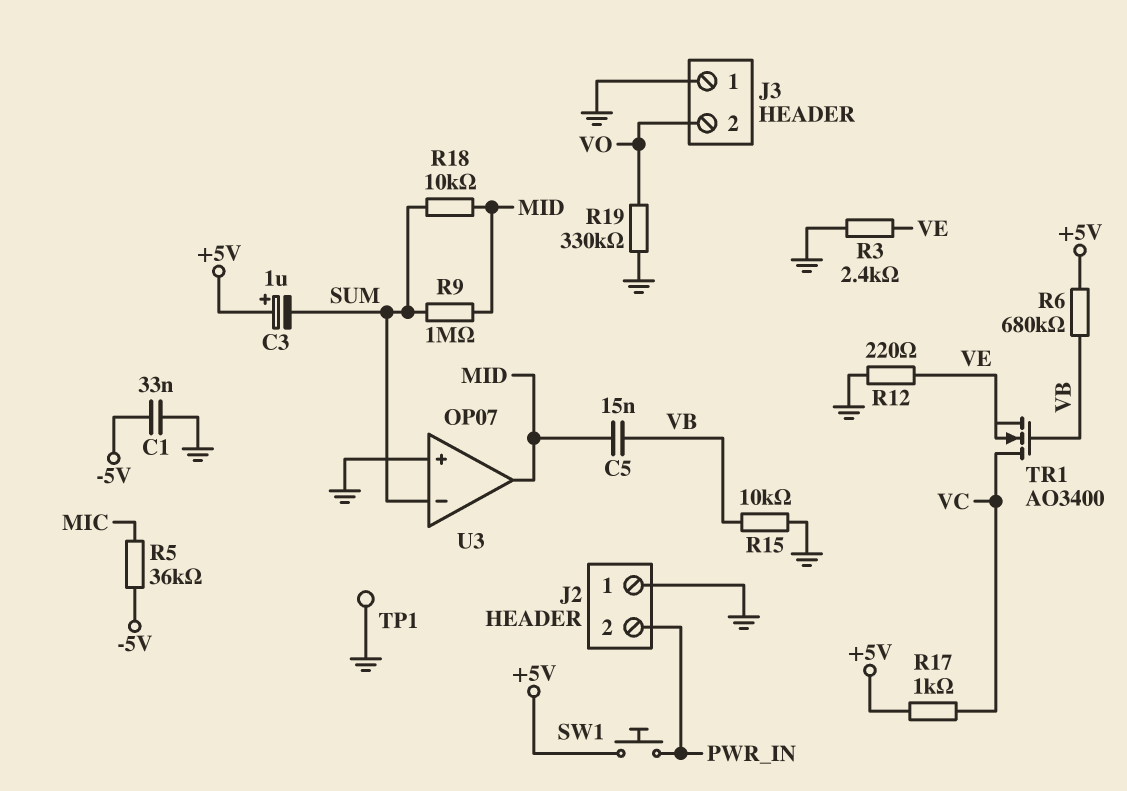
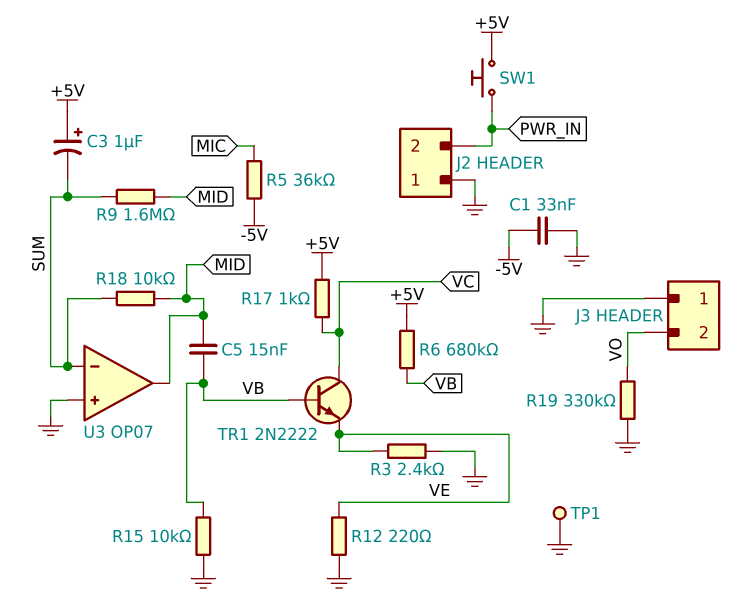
R9: 1M (MID, SUM) -> 1.6M (MID, SUM)
TR1: NMOS AO3400 (G VB, D VC, S VE) -> NPN 2N2222 (B VB, C VC, E VE)

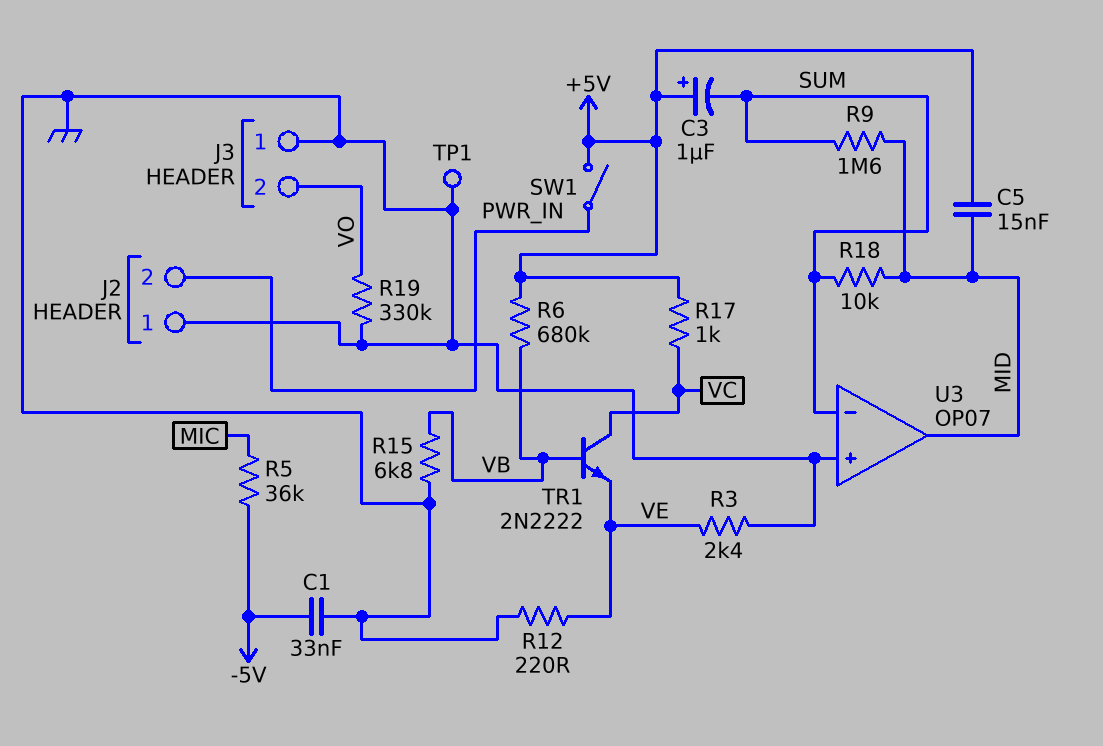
C5: 15nF (MID, VB) -> 15nF (+5V, MID)
R15: 10k (GND, VB) -> 6.8k (GND, VB)
SW1: button (+5V, PWR_IN) -> switch (+5V, PWR_IN)

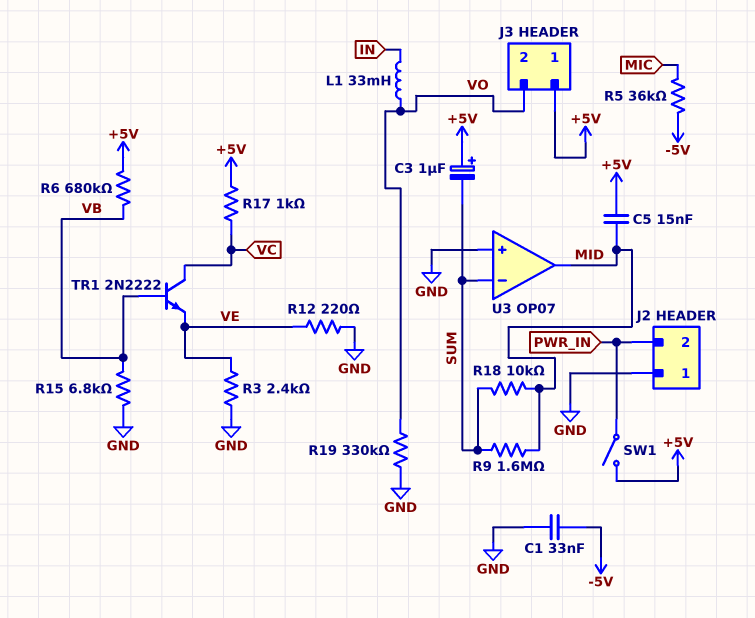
J3 pin 1: GND -> +5V
L1: none -> 33mH (IN, VO)
TP1: test point (GND) -> none

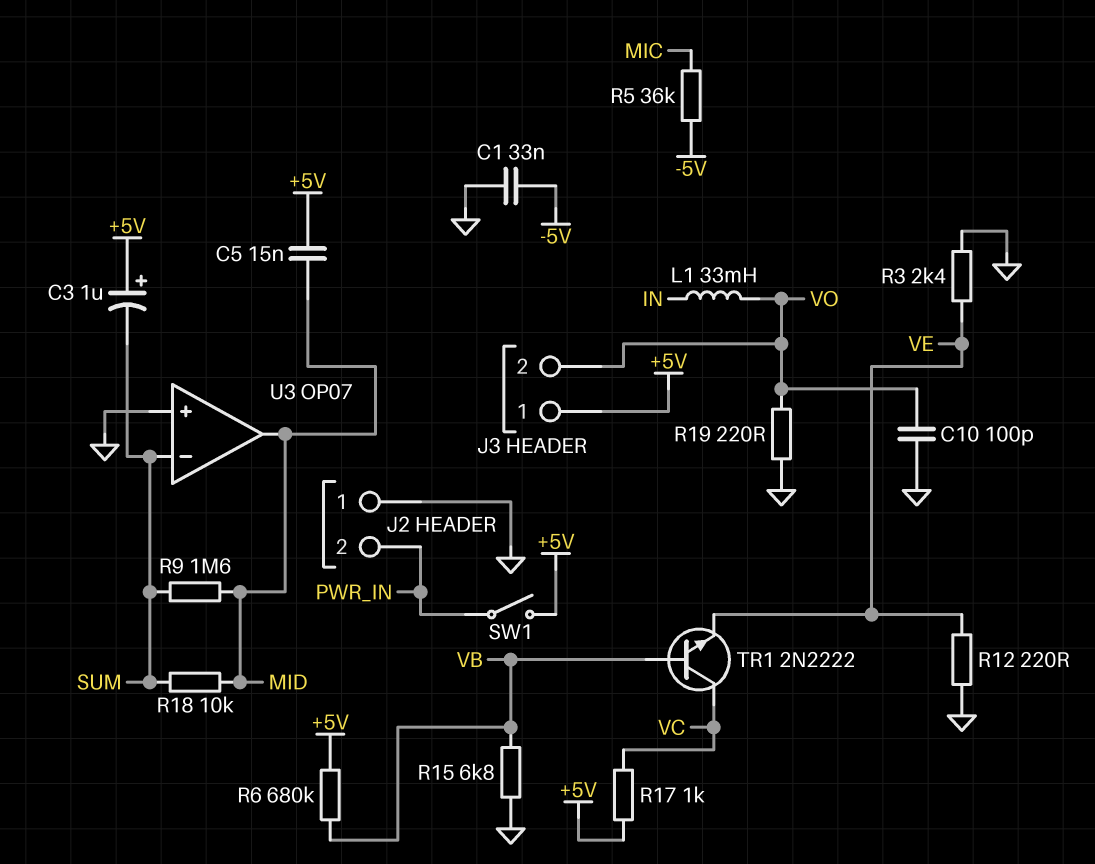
C10: none -> 100pF (GND, VO)
R19: 330k (GND, VO) -> 220 (GND, VO)

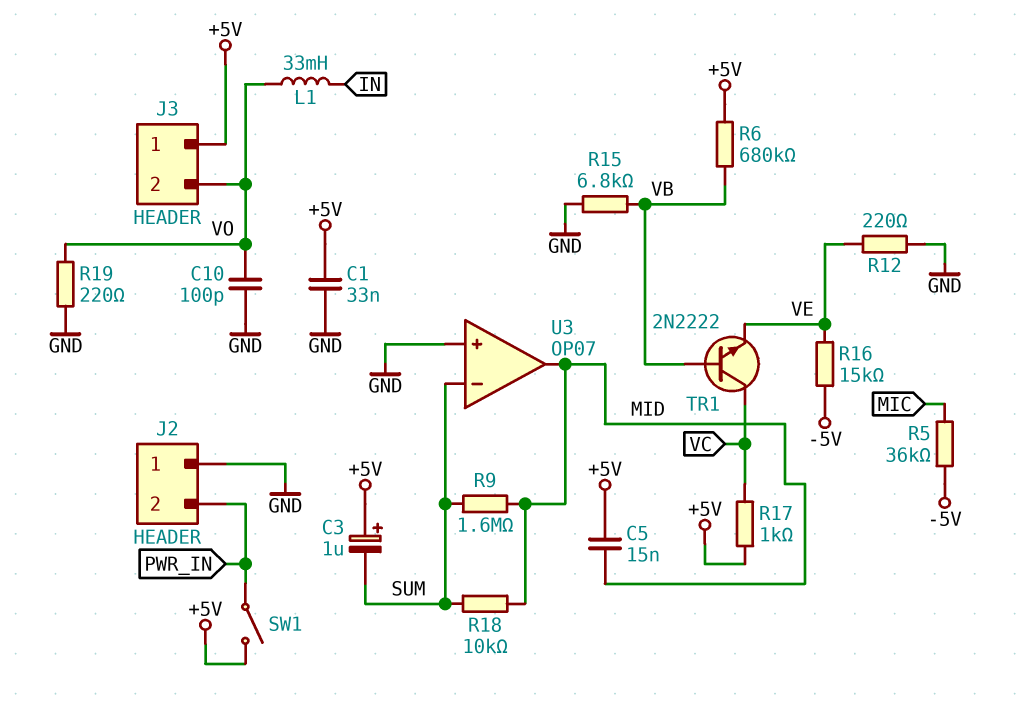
C1: 33nF (-5V, GND) -> 33nF (+5V, GND)
R3: 2.4k (GND, VE) -> none
R16: none -> 15k (-5V, VE)

